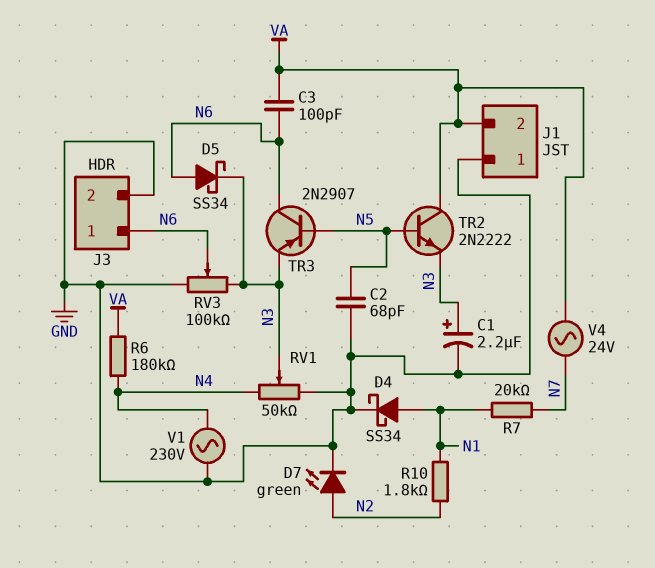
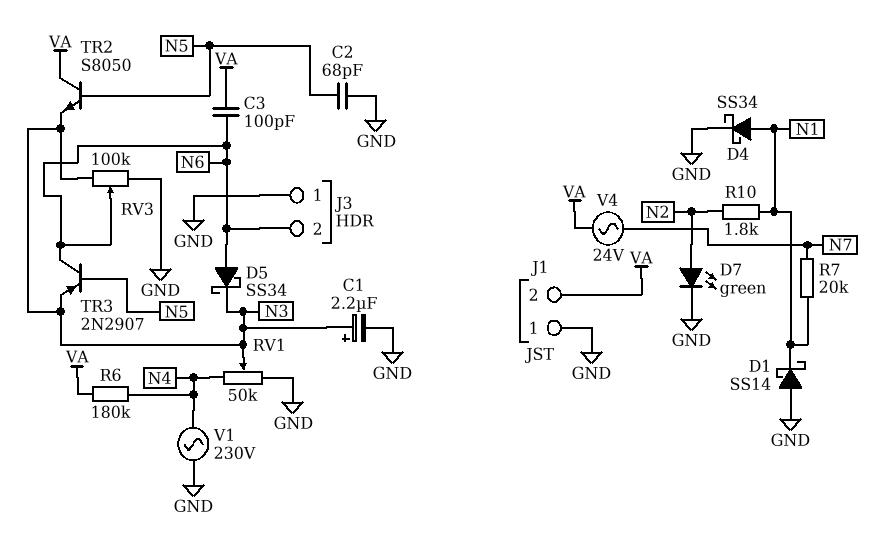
D1: none -> schottky SS14 (A GND, K N1)
J3 pin 1: N6 -> GND
J3 pin 2: GND -> N6
TR2: NPN 2N2222 (B N5, C VA, E N3) -> NPN S8050 (B N5, C VA, E N3)

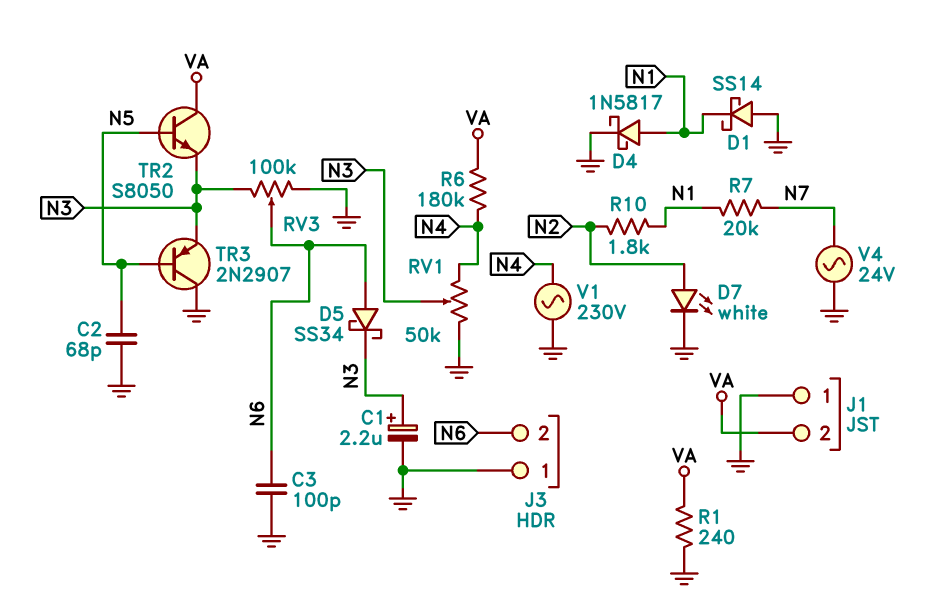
C3: 100pF (N6, VA) -> 100pF (GND, N6)
D4: schottky SS34 (A N1, K GND) -> schottky 1N5817 (A N1, K GND)
D7: LED green (A N2, K GND) -> LED white (A N2, K GND)
R1: none -> 240 (GND, VA)
TR3: PNP 2N2907 (B N5, C N6, E N3) -> PNP 2N2907 (B N5, C GND, E N3)
V4: AC 24V (N7, VA) -> AC 24V (GND, N7)

